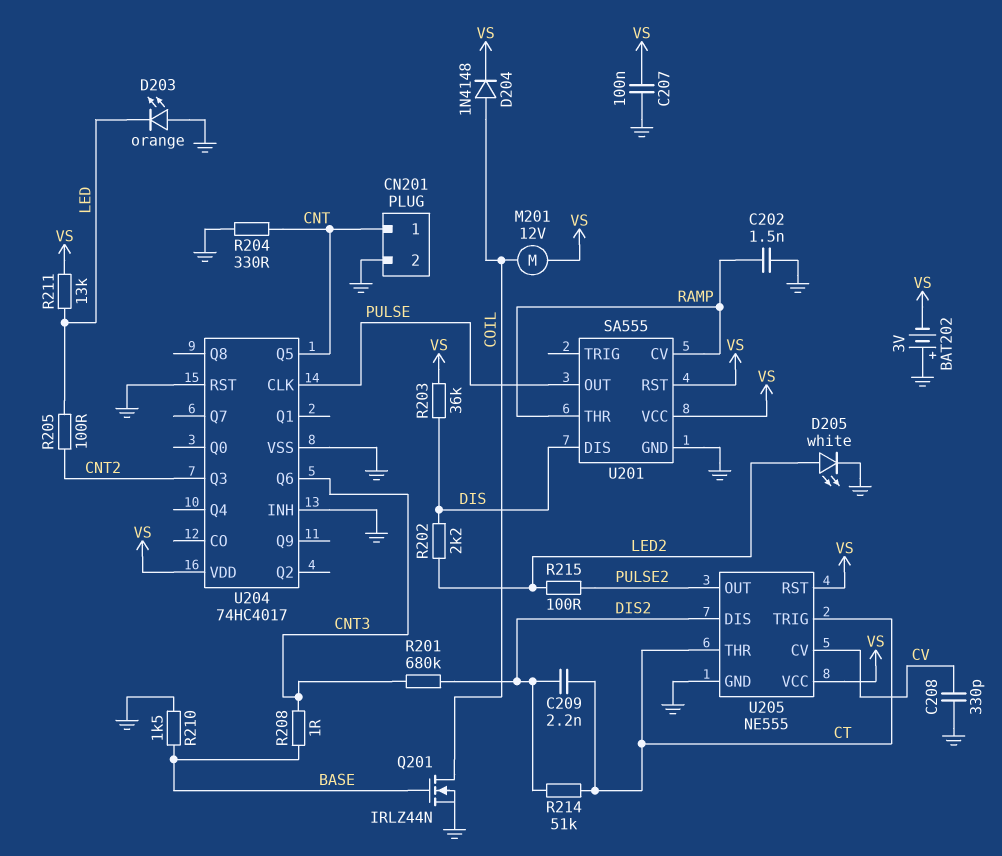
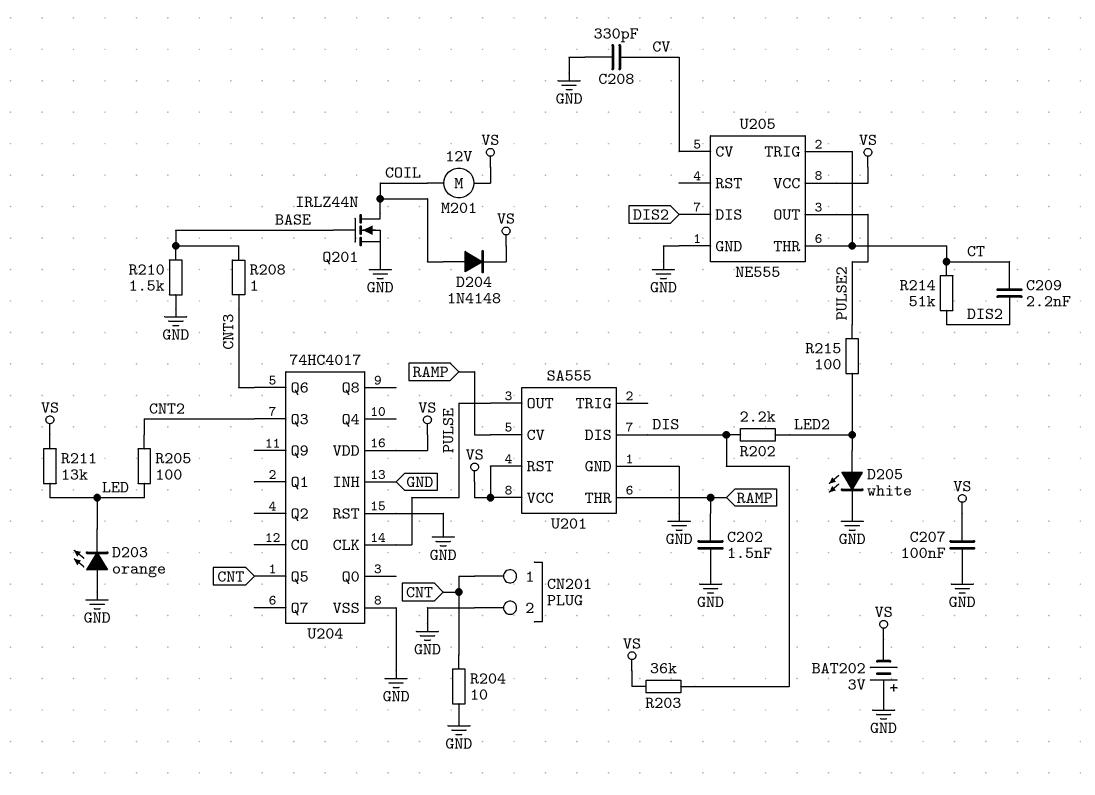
R201: 680k (CNT3, DIS2) -> none
R204: 330 (CNT, GND) -> 10 (CNT, GND)
U205 pin RST: VS -> none

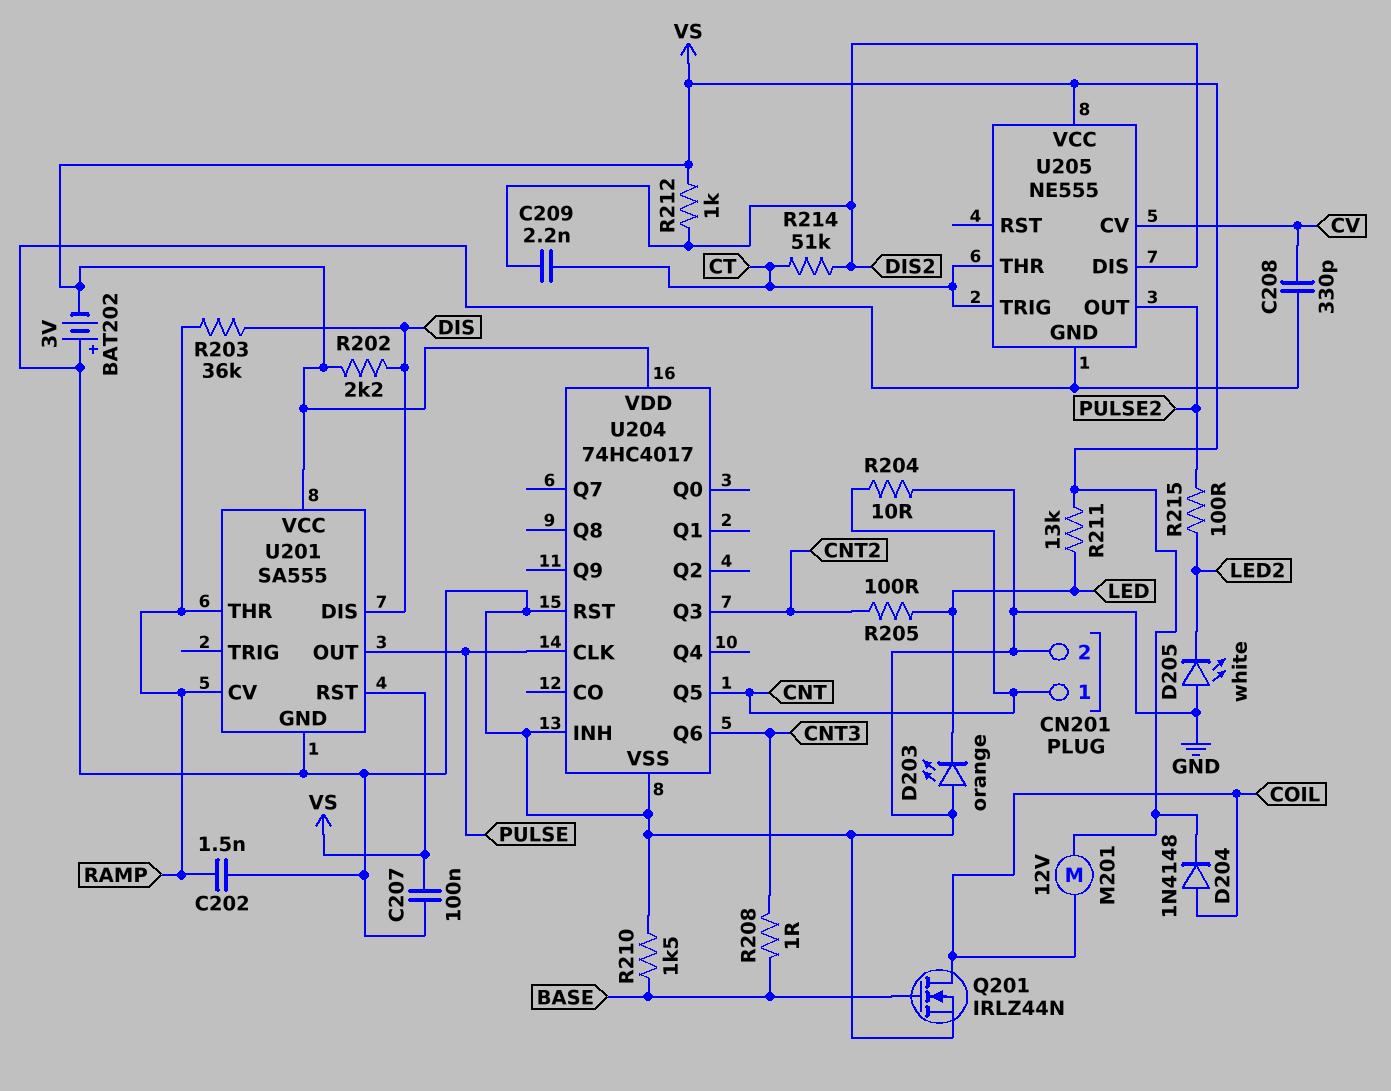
D205: LED white (A LED2, K GND) -> LED white (A GND, K LED2)
R202: 2.2k (DIS, LED2) -> 2.2k (DIS, VS)
R203: 36k (DIS, VS) -> 36k (DIS, RAMP)
R212: none -> 1k (DIS2, VS)

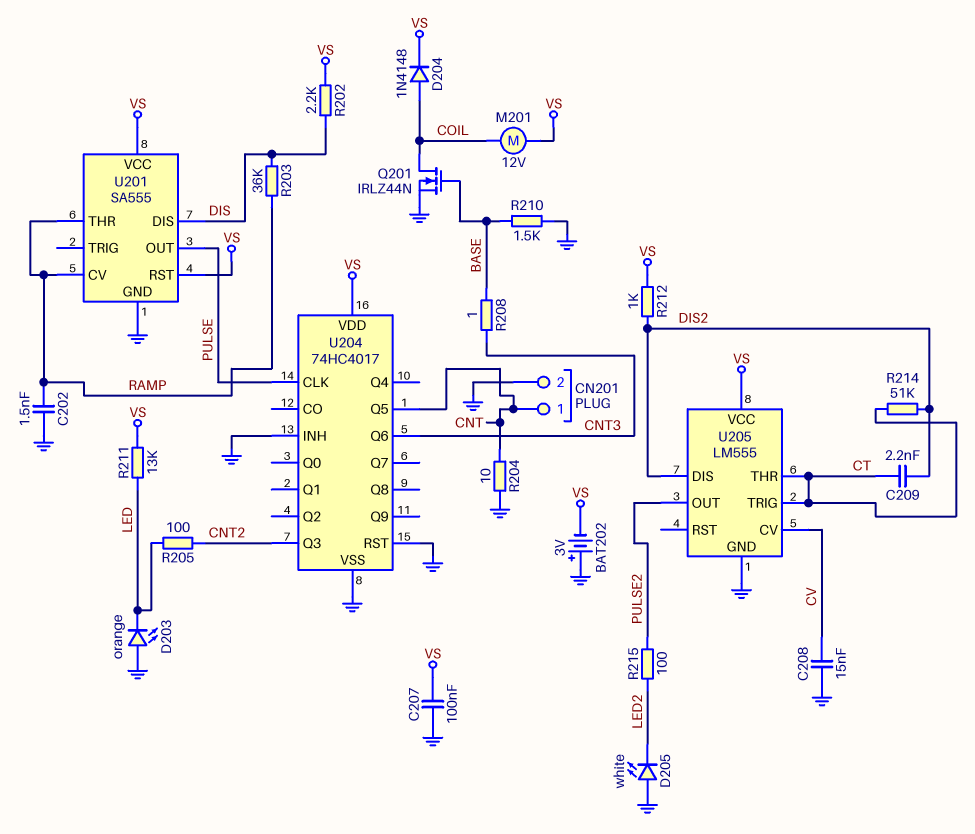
C208: 330pF (CV, GND) -> 15nF (CV, GND)
U205: NE555 -> LM555

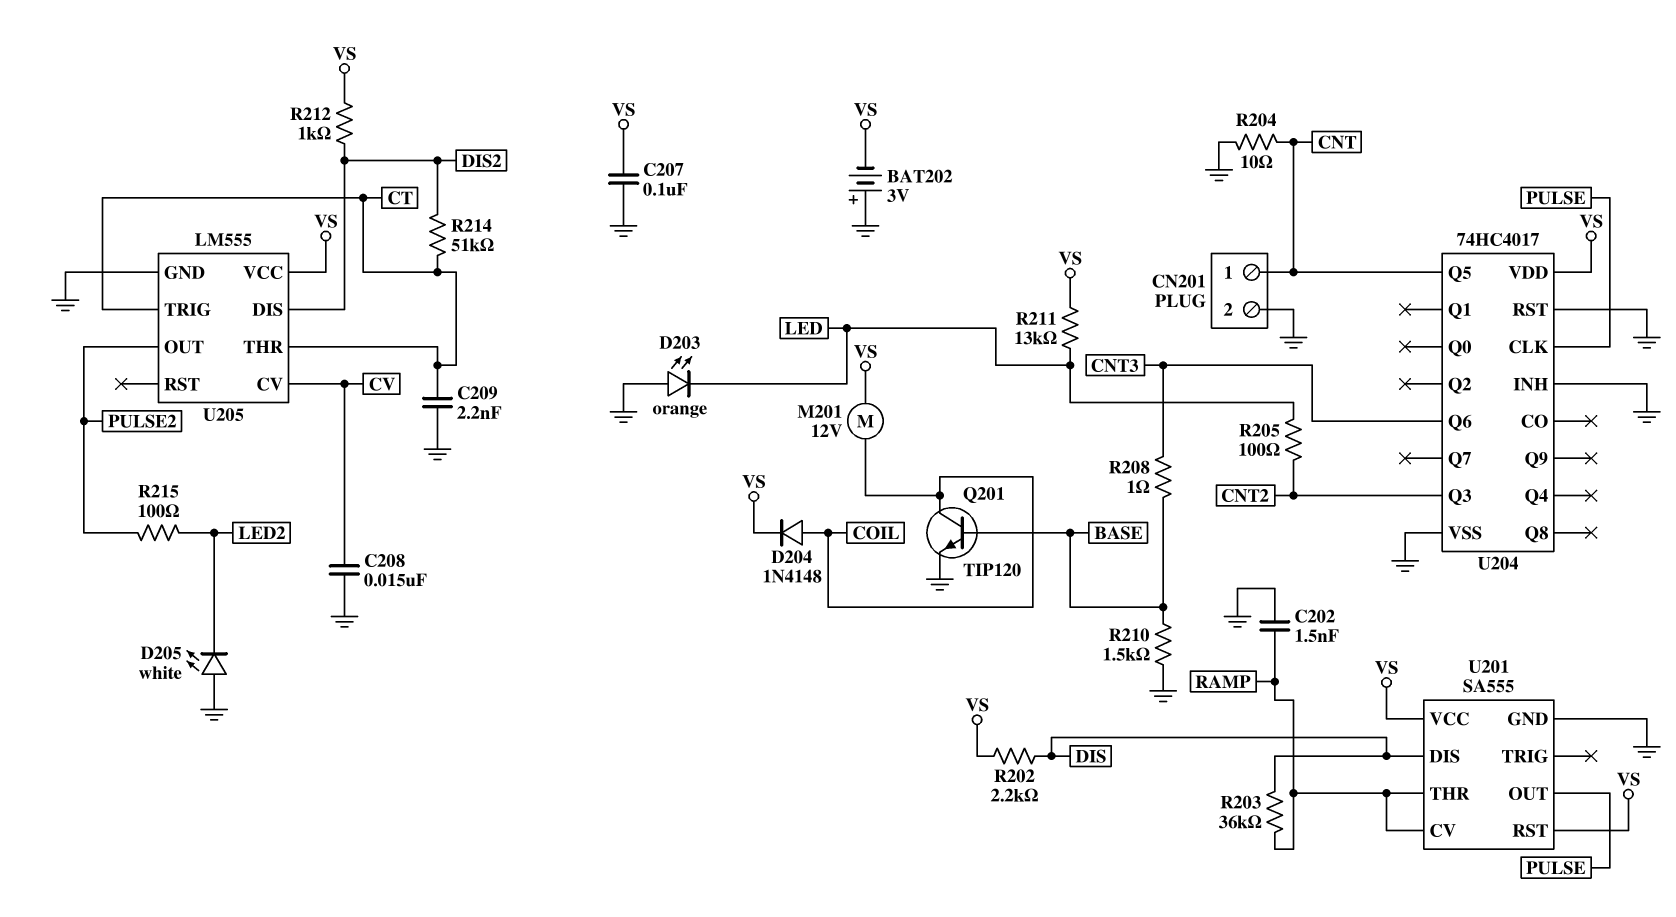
C209: 2.2nF (CT, DIS2) -> 2.2nF (CT, GND)
Q201: NMOS IRLZ44N (G BASE, D COIL, S GND) -> NPN TIP120 (B BASE, C COIL, E GND)

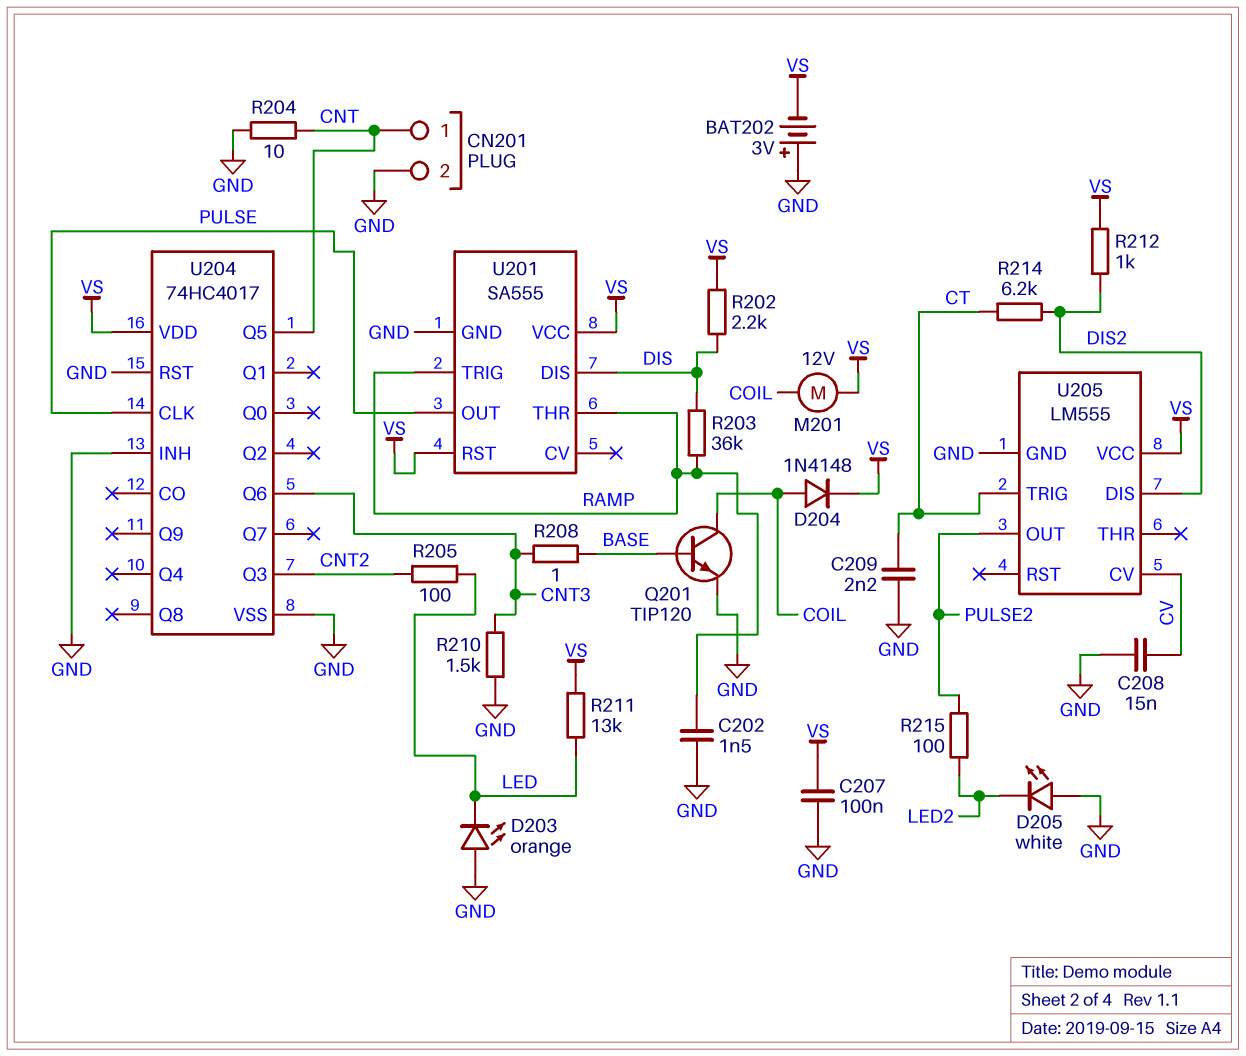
R210: 1.5k (BASE, GND) -> 1.5k (CNT3, GND)
R214: 51k (CT, DIS2) -> 6.2k (CT, DIS2)
U201 pin CV: RAMP -> none
U201 pin TRIG: none -> RAMP
U205 pin THR: CT -> none

